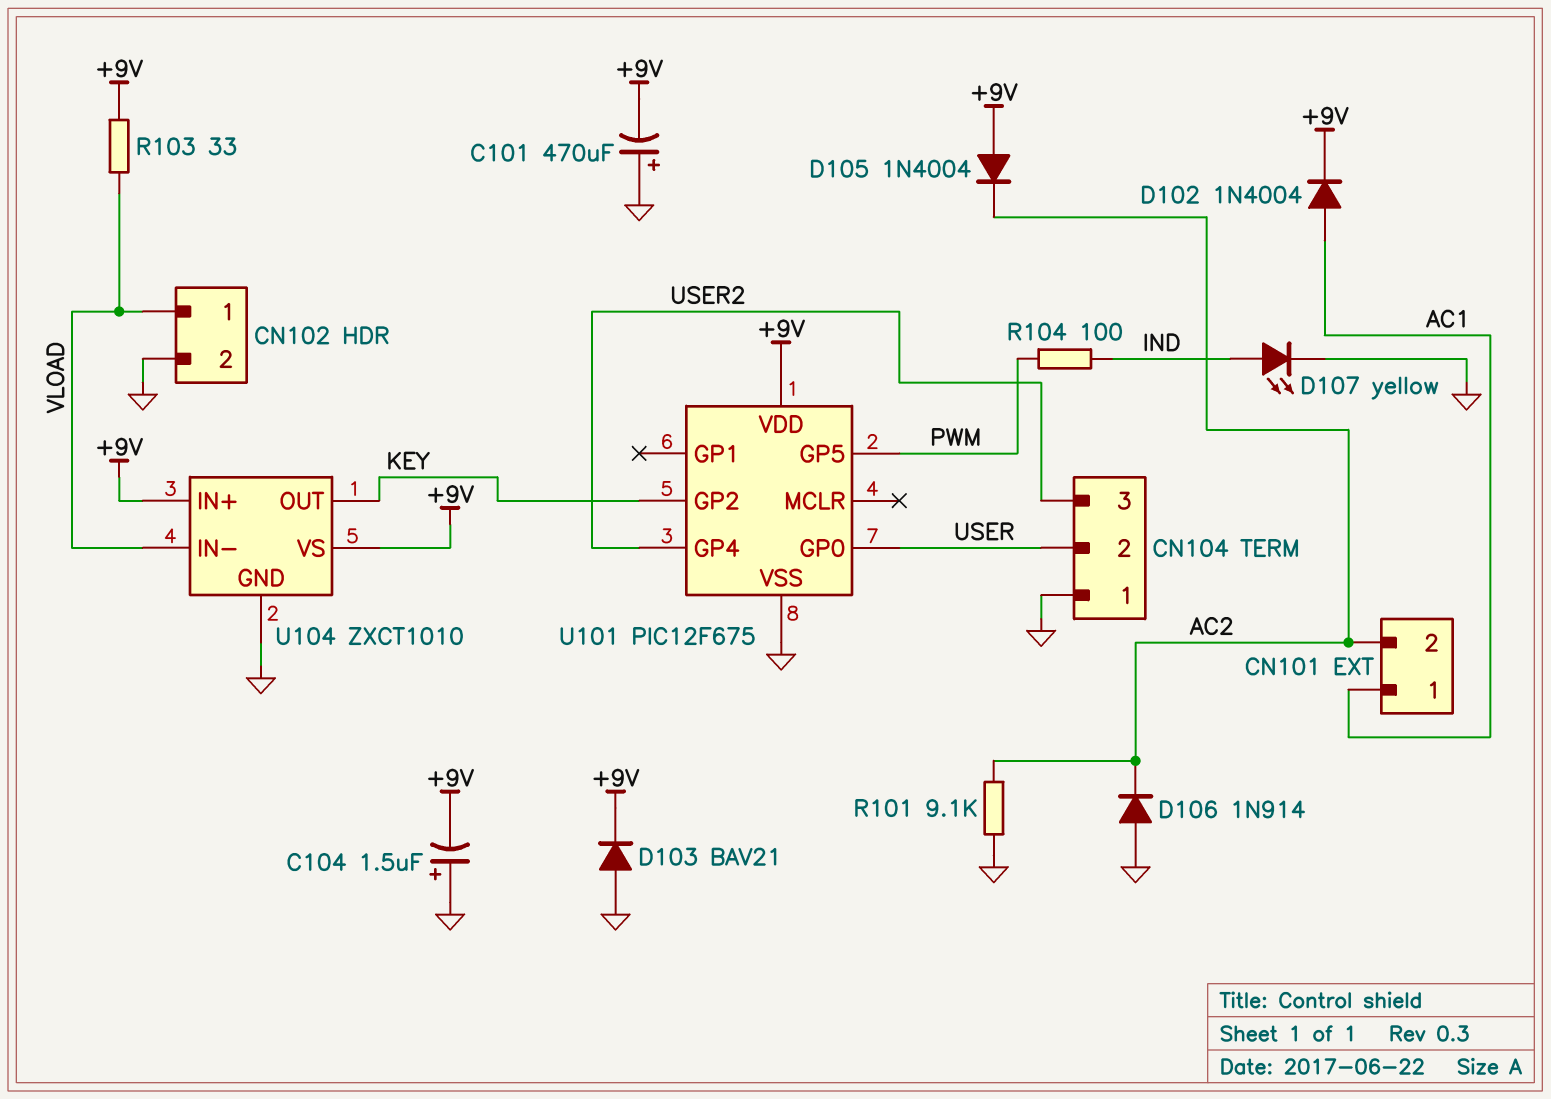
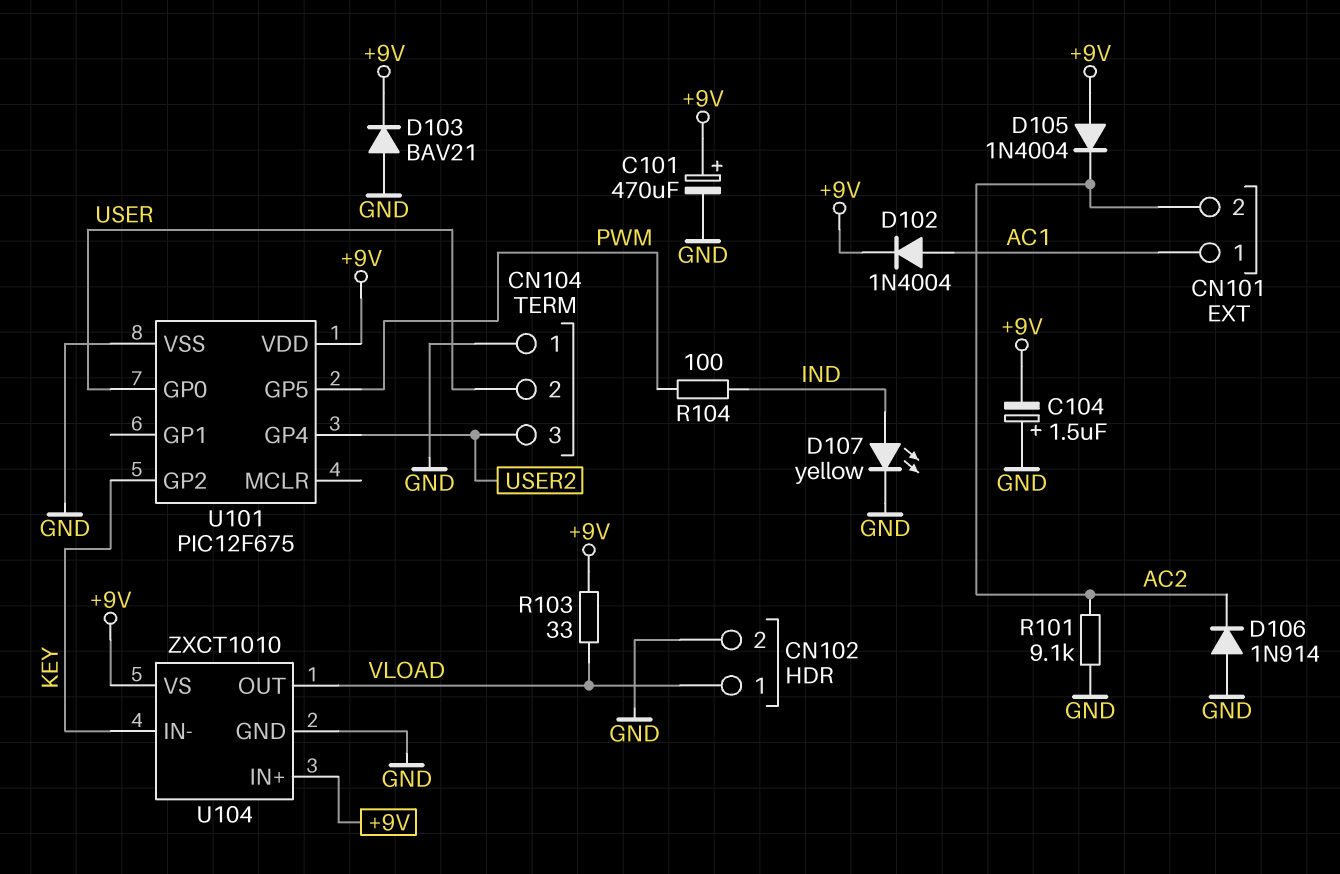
C101: 470uF (plus GND, minus +9V) -> 470uF (plus +9V, minus GND)
U104 pin IN-: VLOAD -> KEY
U104 pin OUT: KEY -> VLOAD

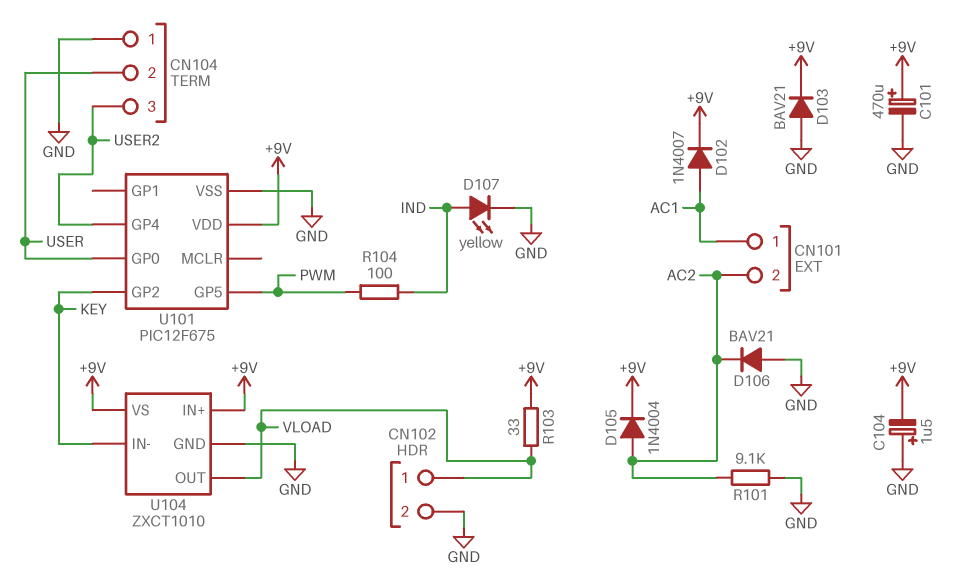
D102: diode 1N4004 (A AC1, K +9V) -> diode 1N4007 (A AC1, K +9V)
D105: diode 1N4004 (A +9V, K AC2) -> diode 1N4004 (A AC2, K +9V)
D106: diode 1N914 (A GND, K AC2) -> diode BAV21 (A GND, K AC2)

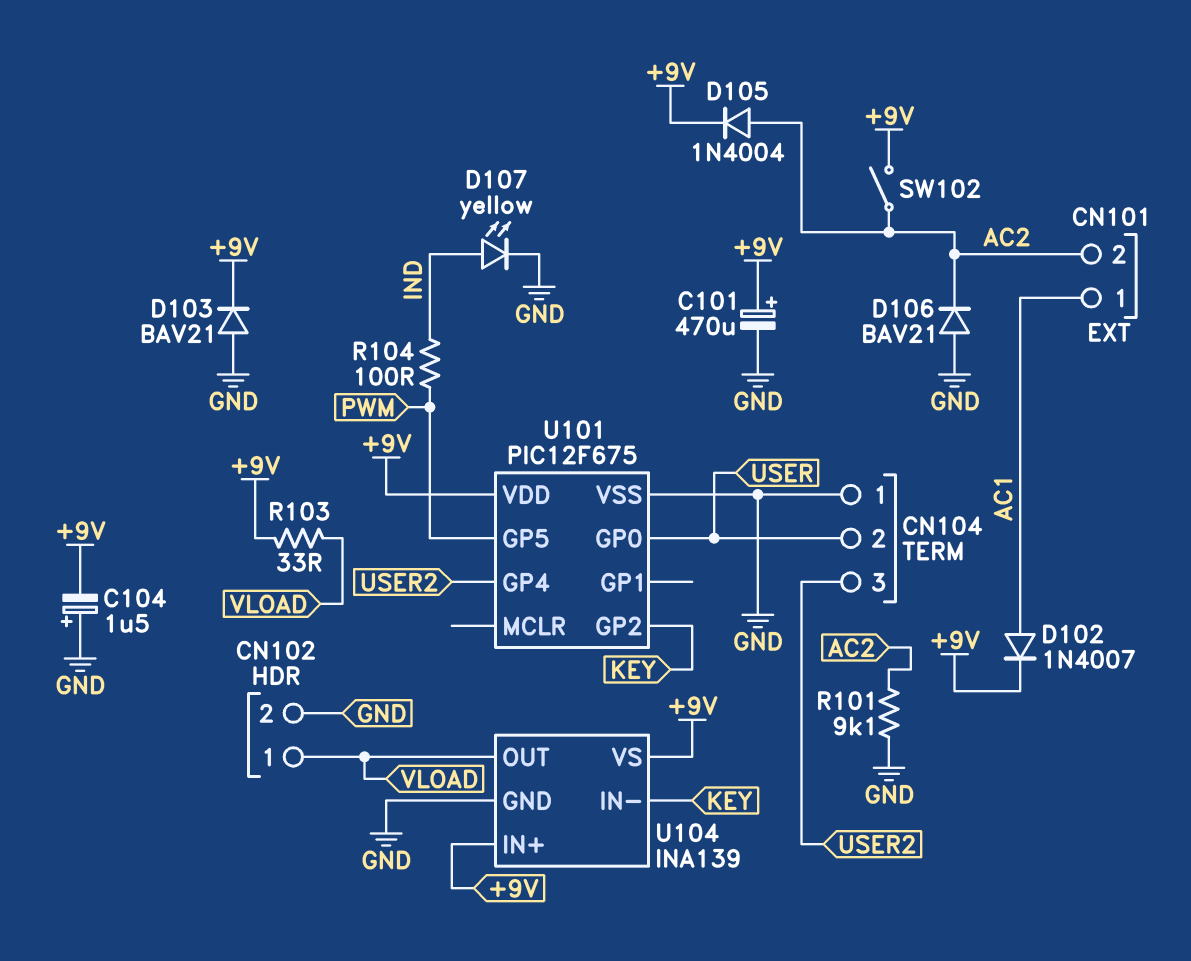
SW102: none -> switch (+9V, AC2)
U104: ZXCT1010 -> INA139

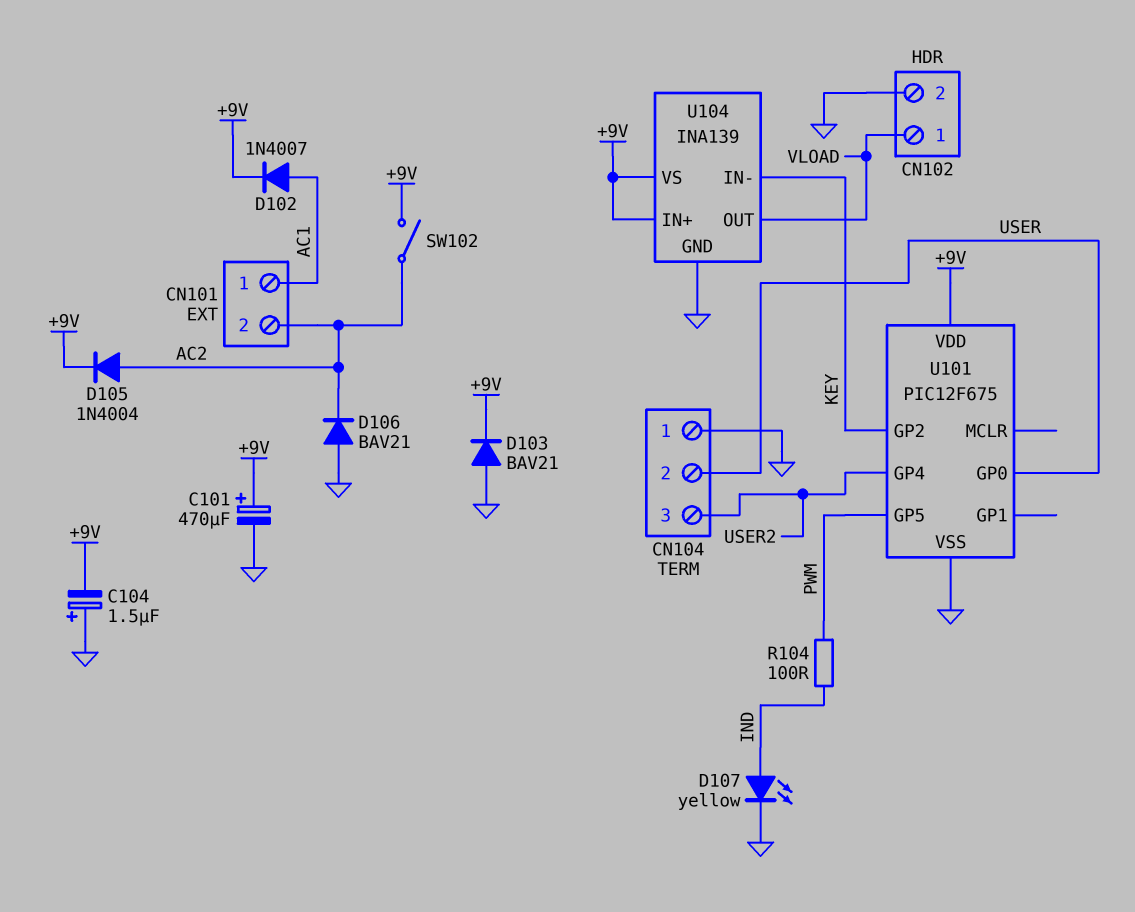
R101: 9.1k (AC2, GND) -> none
R103: 33 (+9V, VLOAD) -> none

